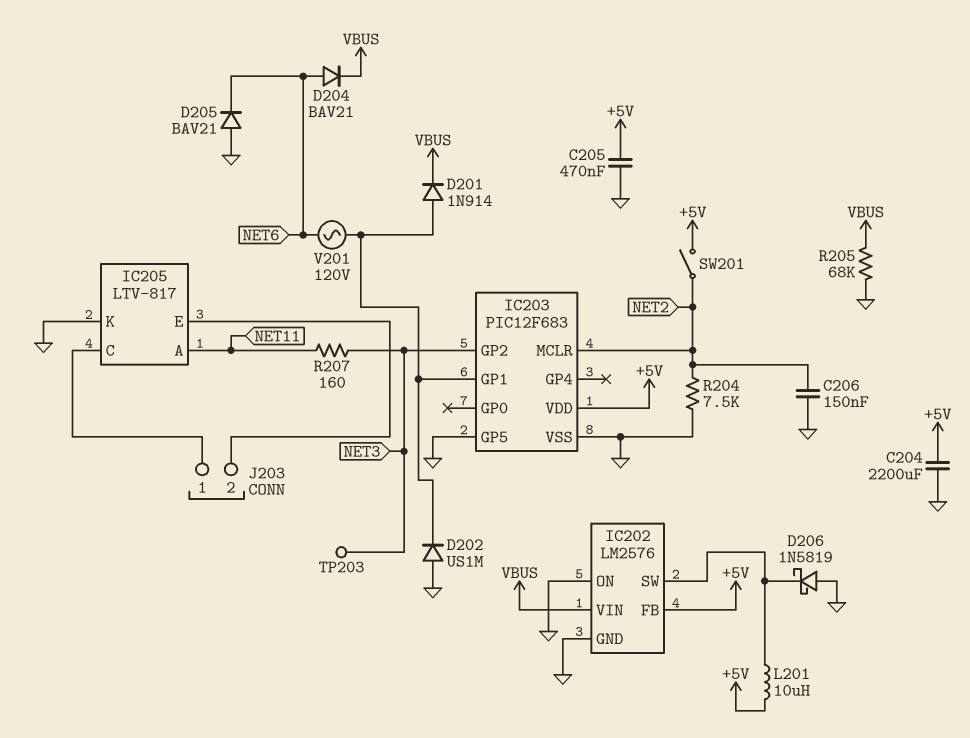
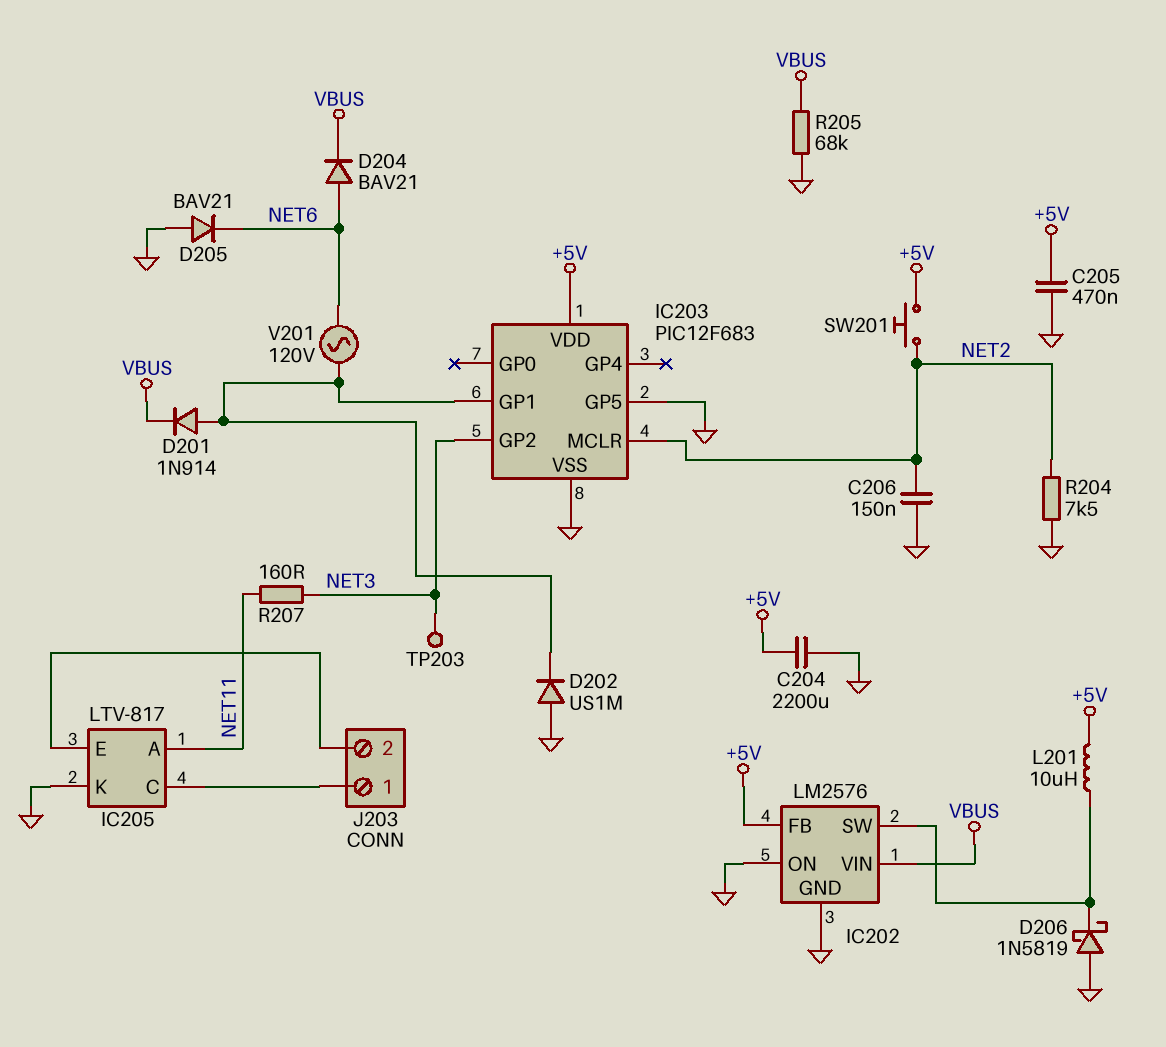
SW201: switch (+5V, NET2) -> button (+5V, NET2)

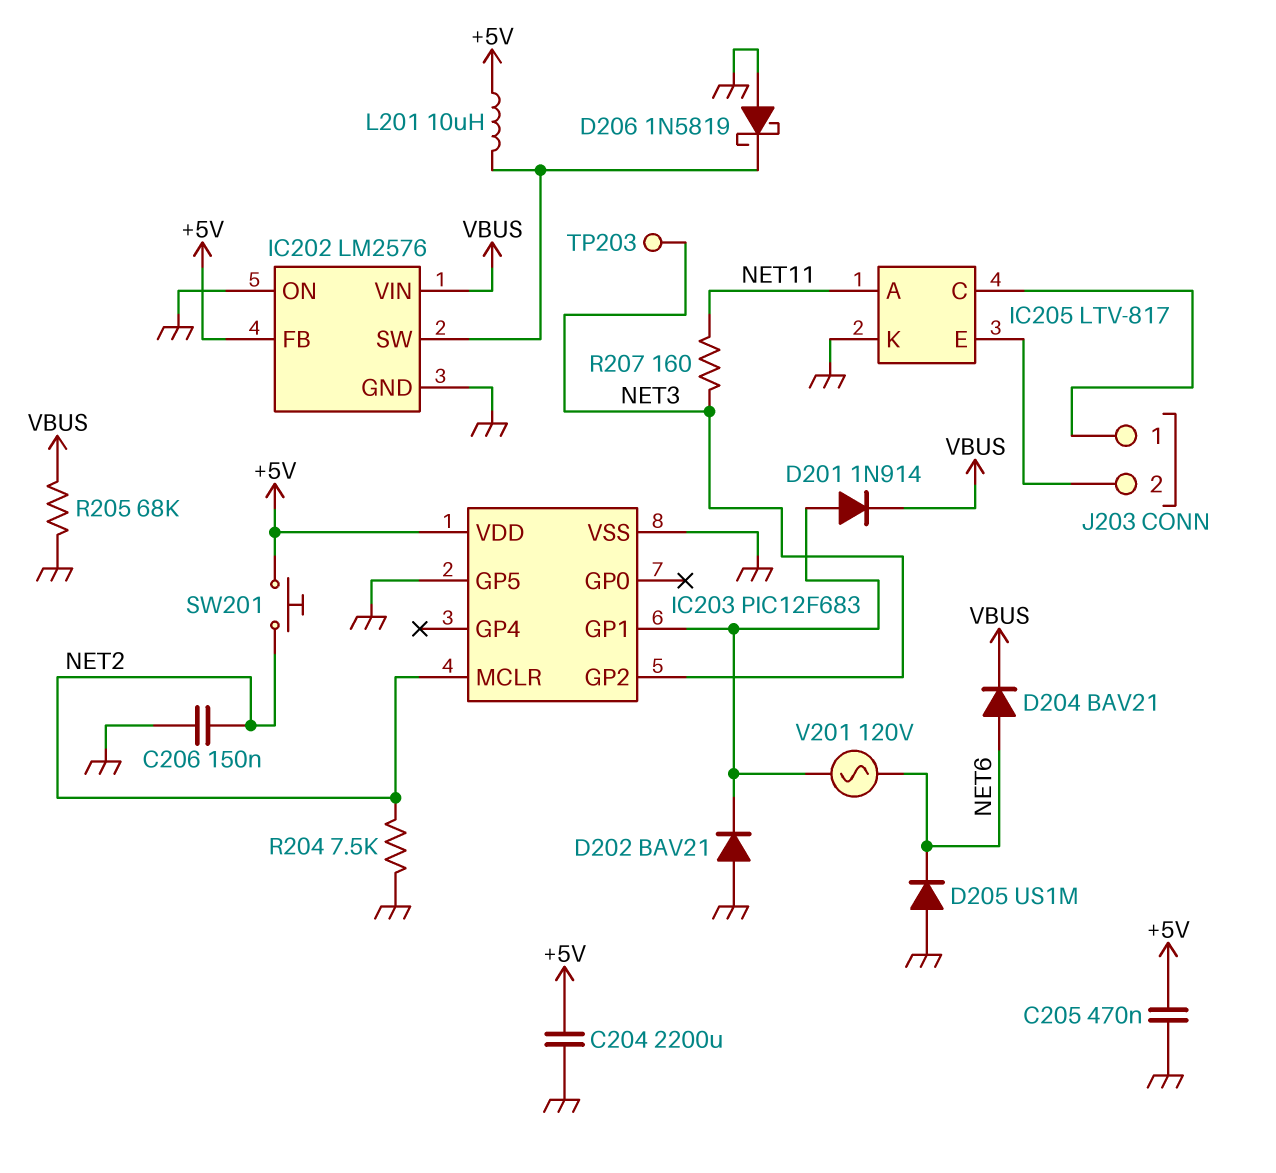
D202: diode US1M (A GND, K IC203/GP1) -> diode BAV21 (A GND, K IC203/GP1)
D205: diode BAV21 (A GND, K NET6) -> diode US1M (A GND, K NET6)

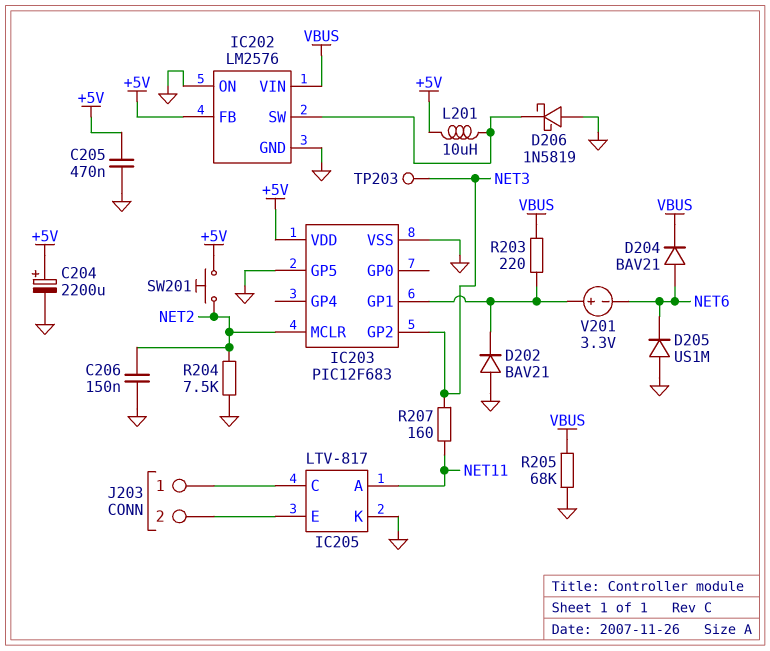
C204: 2200uF (+5V, GND) -> 2200uF (plus +5V, minus GND)
D201: diode 1N914 (A IC203/GP1, K VBUS) -> none
R203: none -> 220 (IC203/GP1, VBUS)
V201: AC 120V (IC203/GP1, NET6) -> 3.3V (plus IC203/GP1, minus NET6)

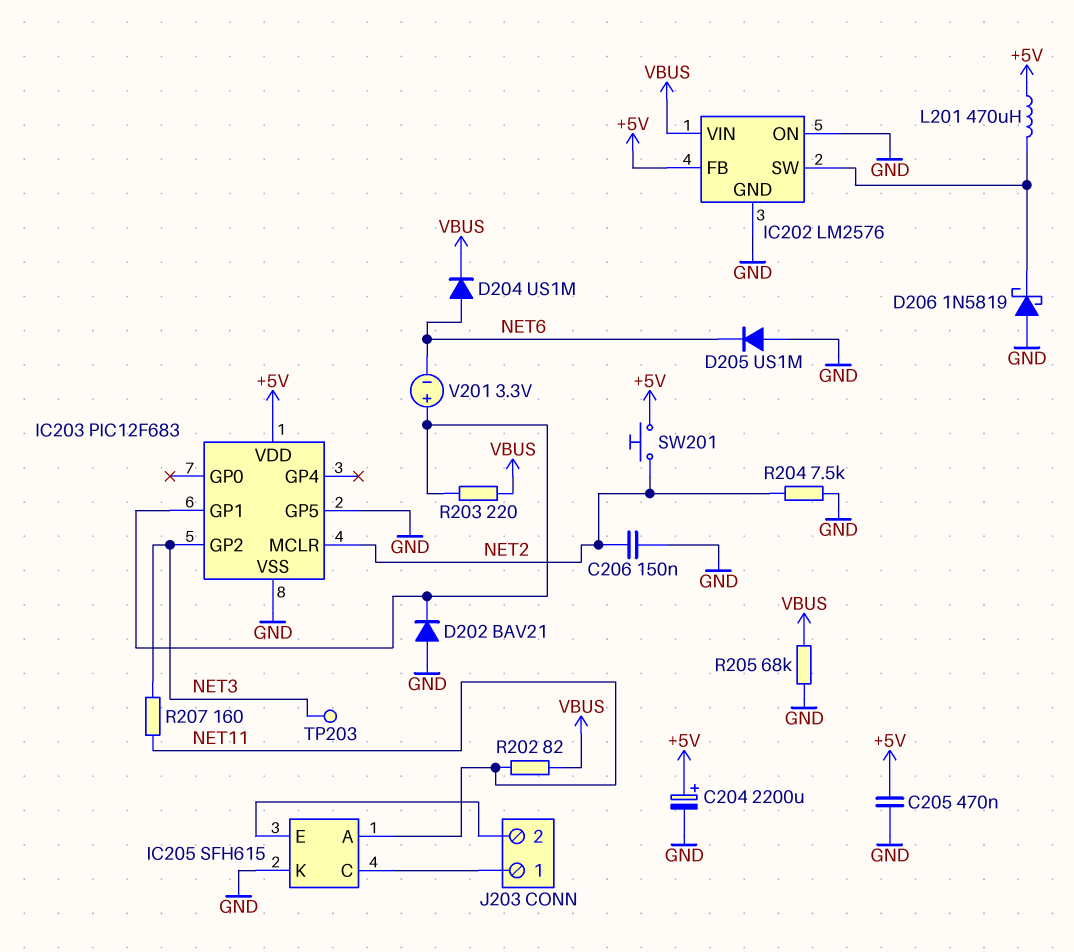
D204: diode BAV21 (A NET6, K VBUS) -> diode US1M (A NET6, K VBUS)
IC205: LTV-817 -> SFH615
L201: 10uH (+5V, IC202/SW) -> 470uH (+5V, IC202/SW)
R202: none -> 82 (NET11, VBUS)

